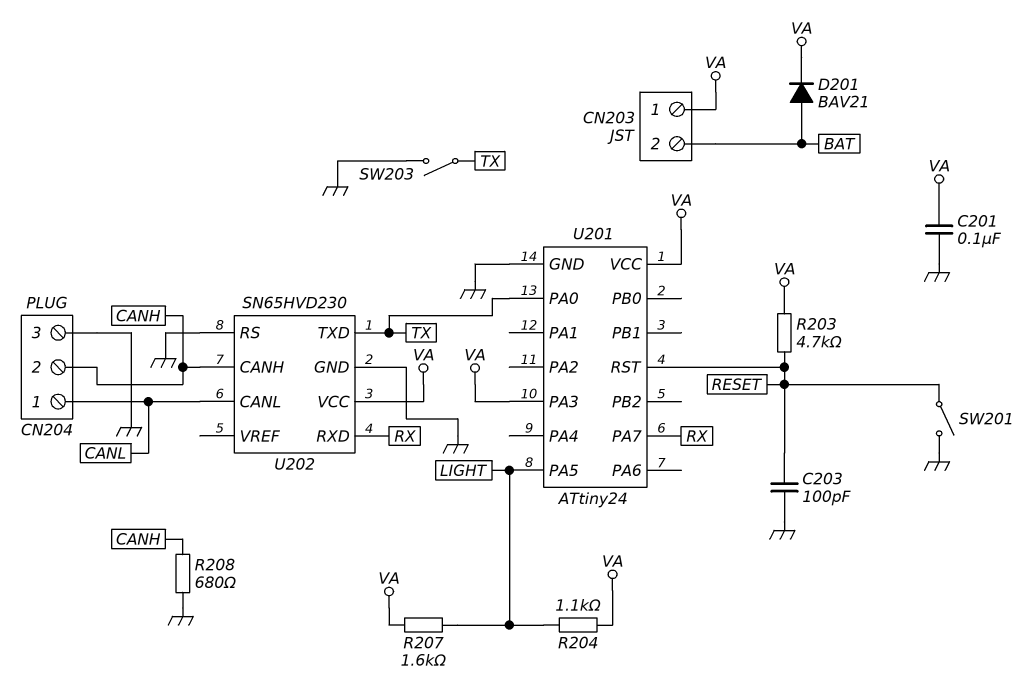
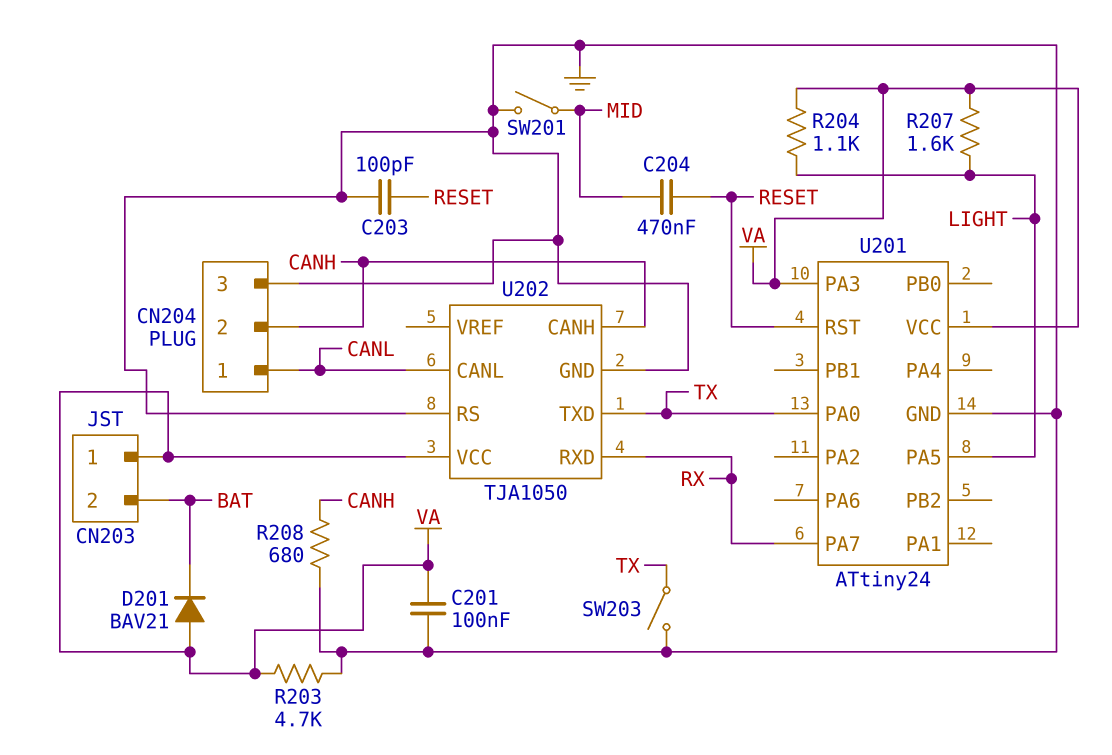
C204: none -> 470nF (MID, RESET)
D201: diode BAV21 (A BAT, K VA) -> diode BAV21 (A VA, K BAT)
R203: 4.7k (RESET, VA) -> 4.7k (GND, VA)
SW201: switch (GND, RESET) -> switch (GND, MID)
U202: SN65HVD230 -> TJA1050

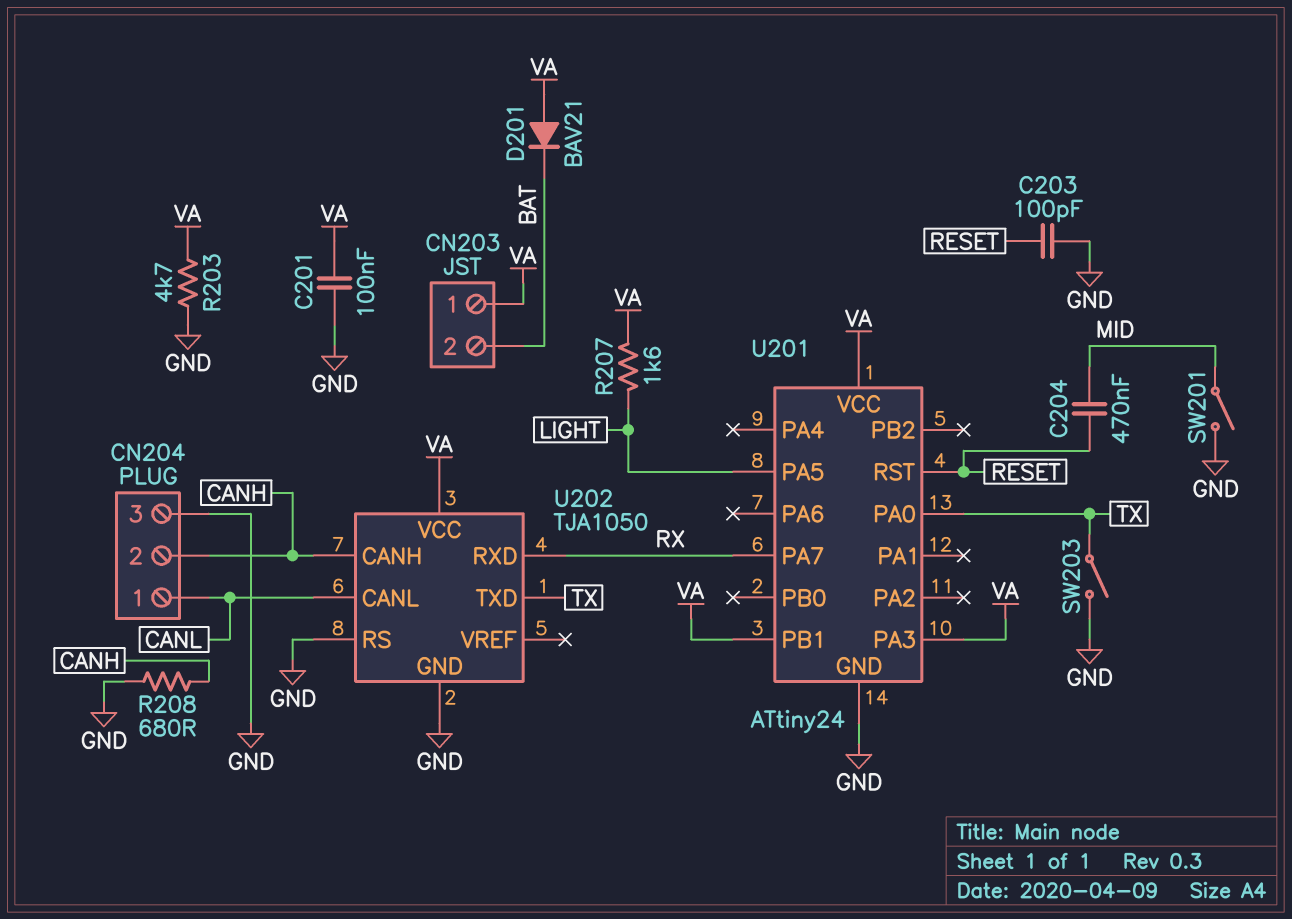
R204: 1.1k (LIGHT, VA) -> none
U201 pin PB1: none -> VA

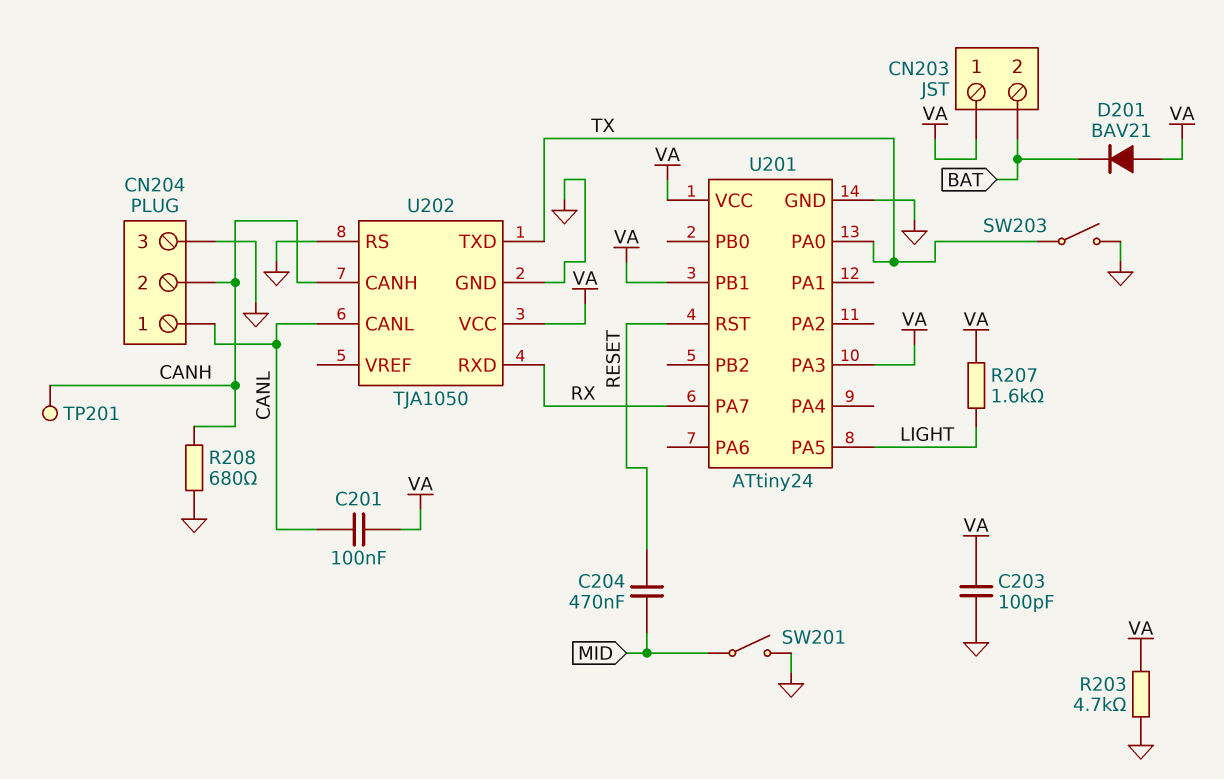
C201: 100nF (GND, VA) -> 100nF (CANL, VA)
C203: 100pF (GND, RESET) -> 100pF (GND, VA)
TP201: none -> test point (CANH)

